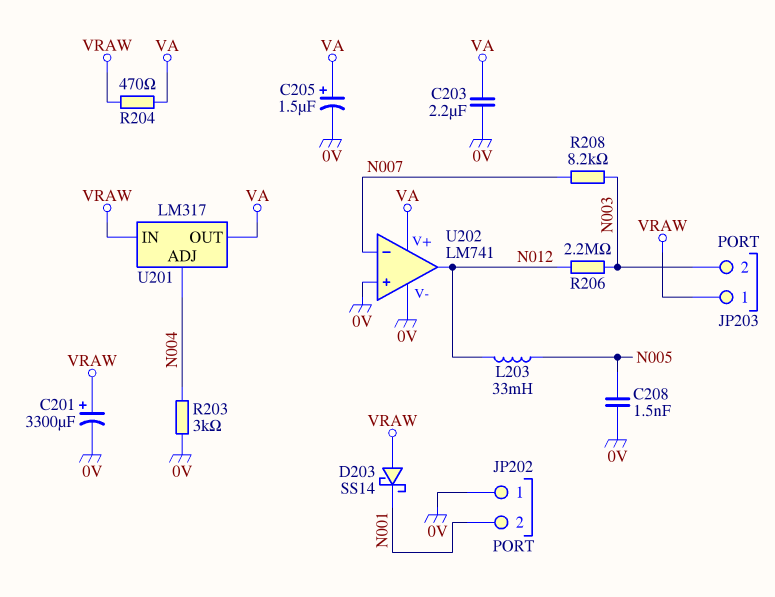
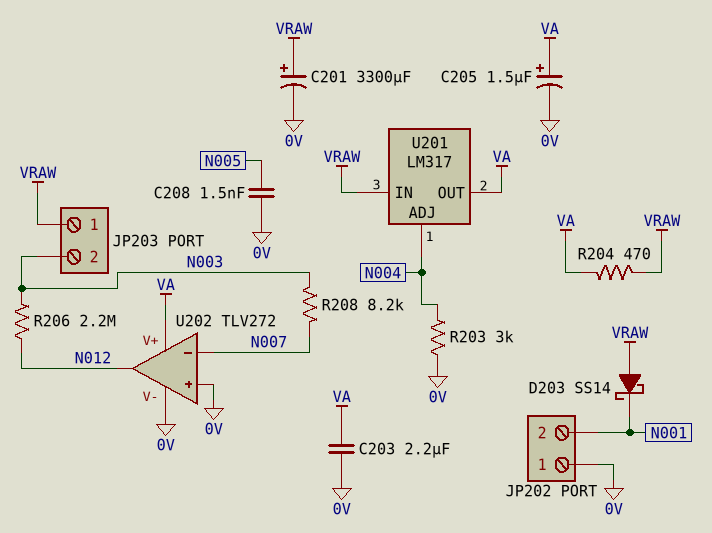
L203: 33mH (N005, N012) -> none
U202: LM741 -> TLV272

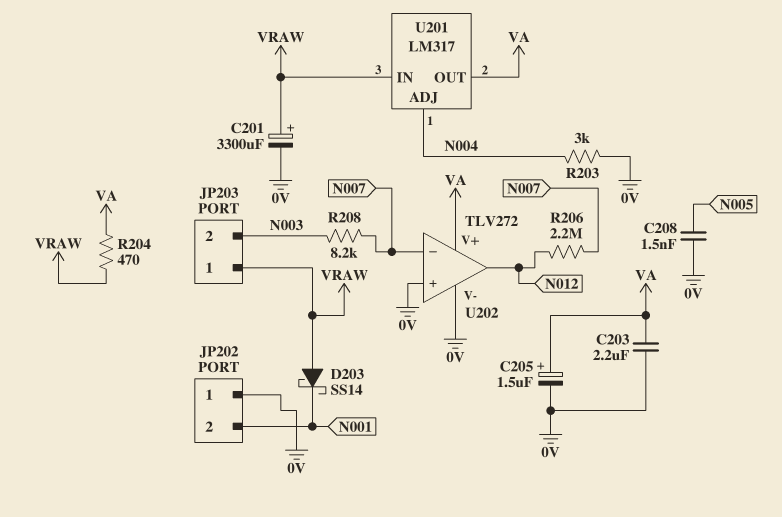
R206: 2.2M (N003, N012) -> 2.2M (N007, N012)

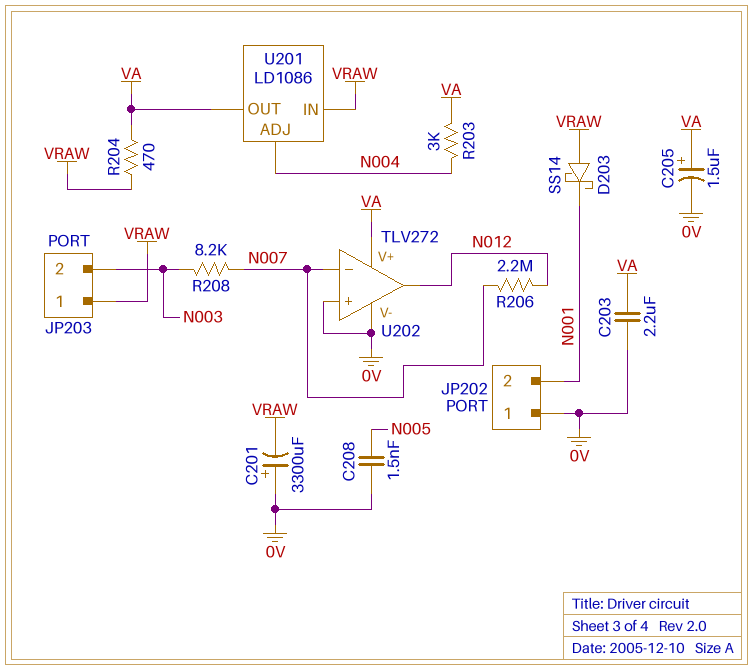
C201: 3300uF (plus VRAW, minus 0V) -> 3300uF (plus 0V, minus VRAW)
R203: 3k (0V, N004) -> 3k (N004, VA)
U201: LM317 -> LD1086

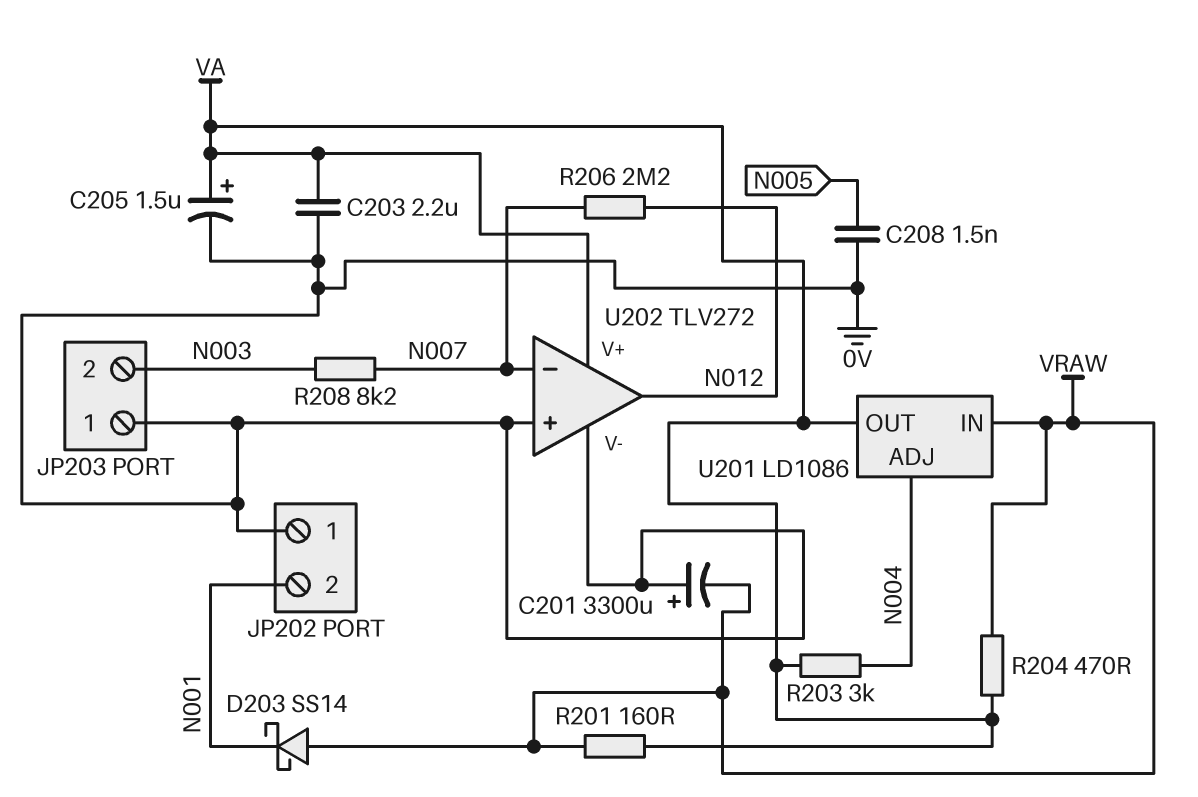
JP203 pin 1: VRAW -> 0V
R201: none -> 160 (VA, VRAW)

